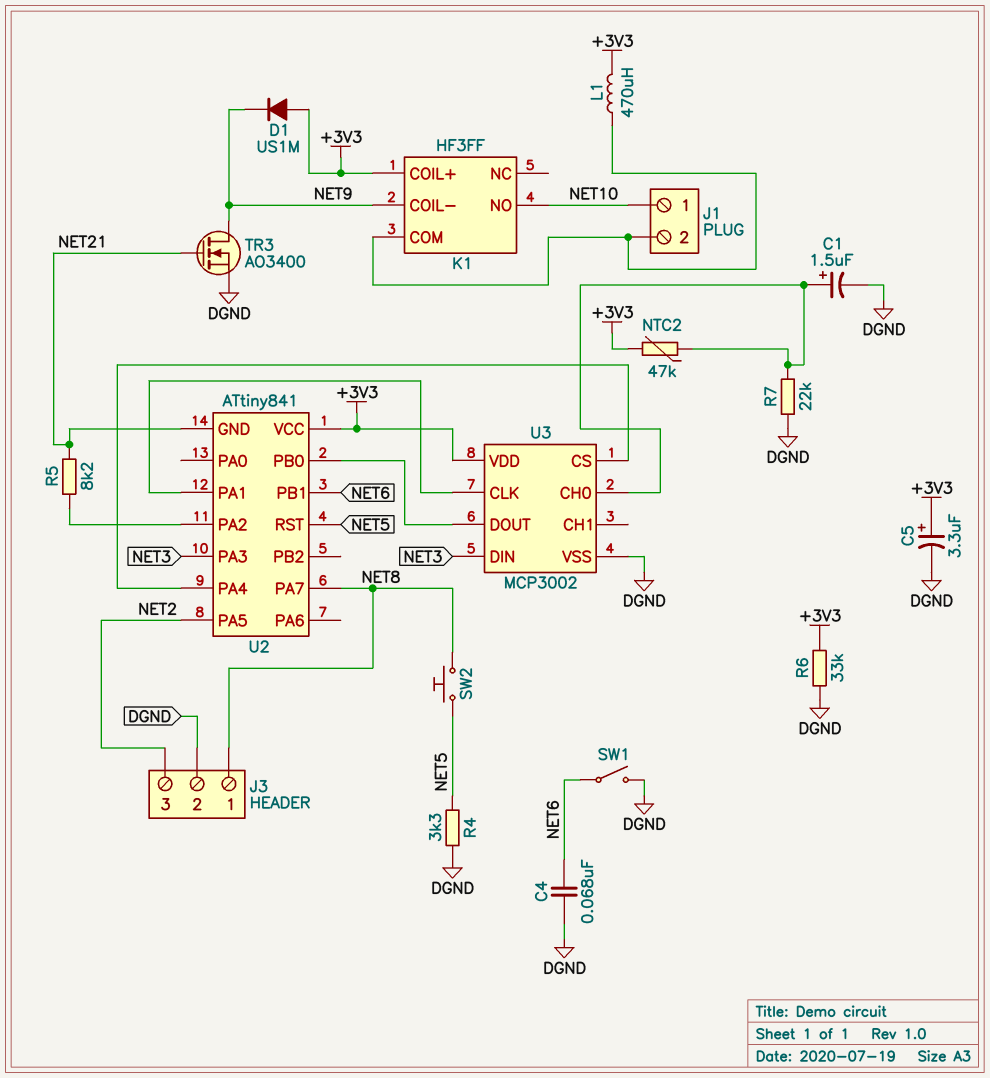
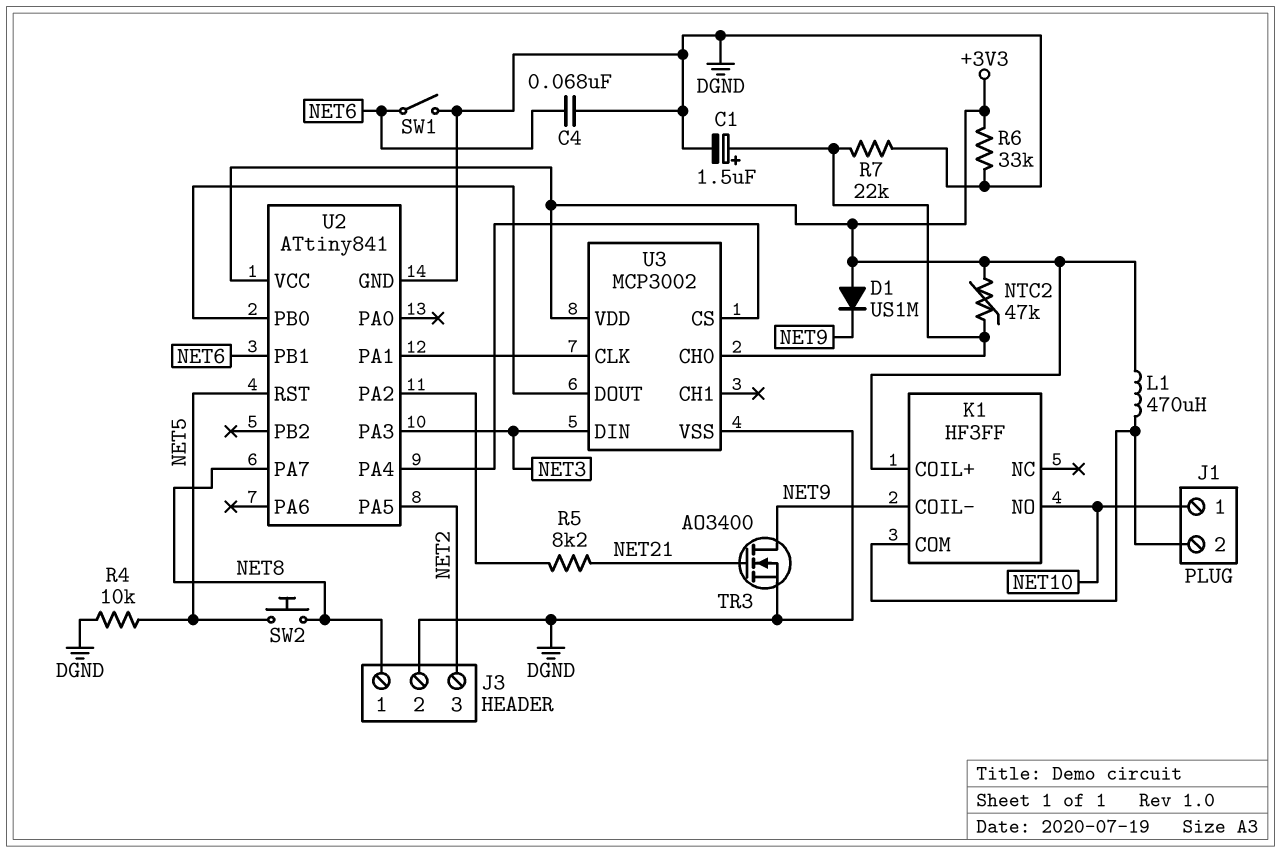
C5: 3.3uF (plus +3V3, minus DGND) -> none
R4: 3.3k (DGND, NET5) -> 10k (DGND, NET5)
U2 pin GND: NET21 -> DGND

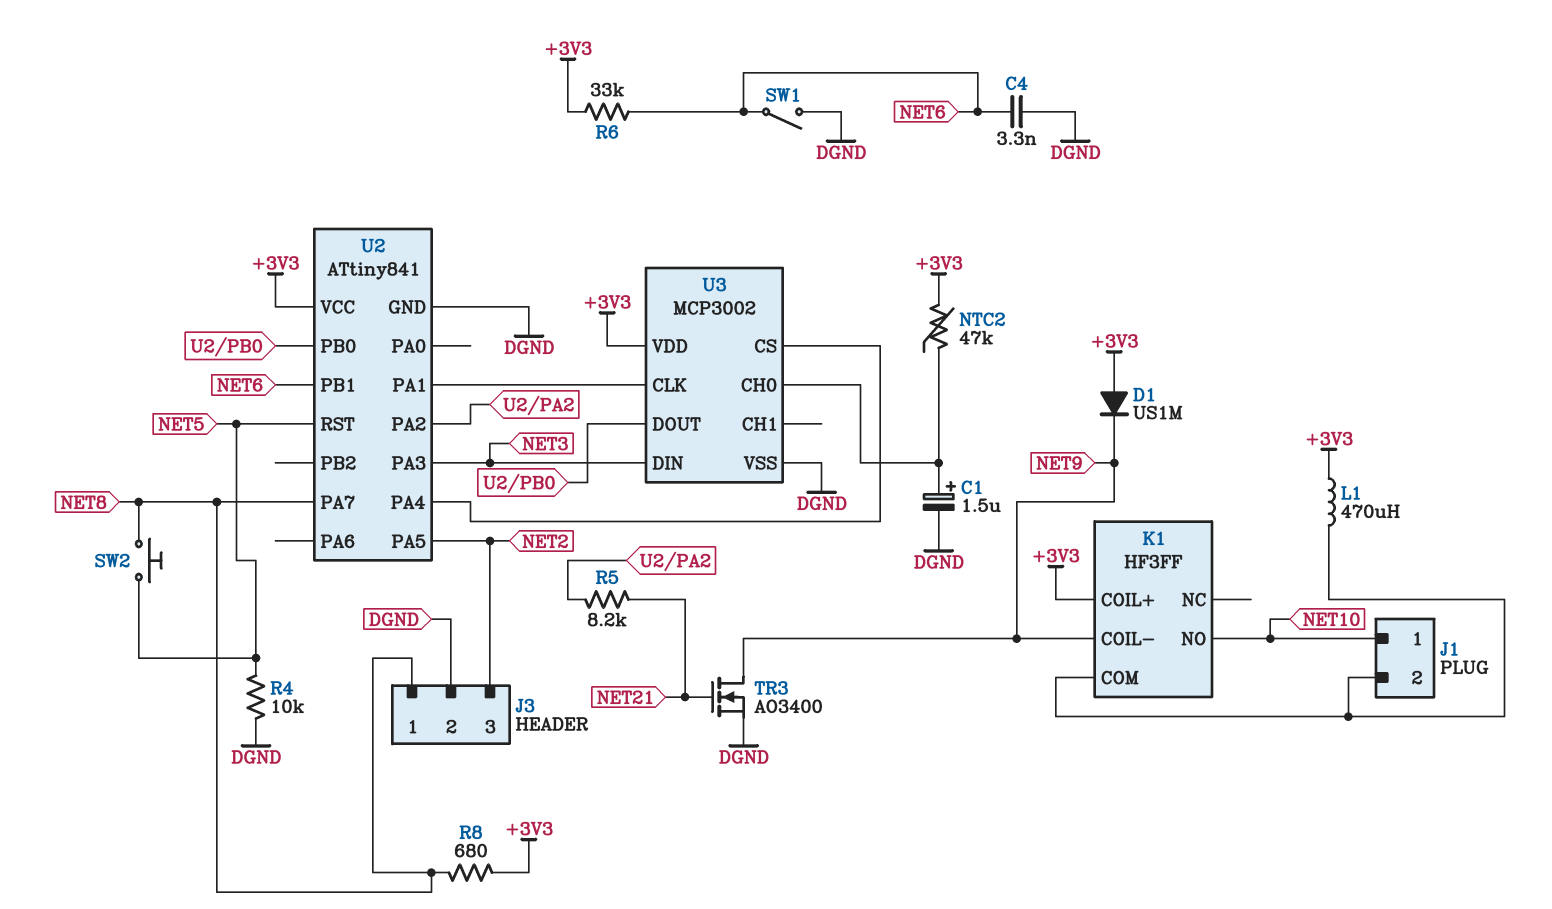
C4: 68nF (DGND, NET6) -> 3.3nF (DGND, NET6)
R6: 33k (+3V3, DGND) -> 33k (+3V3, NET6)
R7: 22k (DGND, U3/CH0) -> none
R8: none -> 680 (+3V3, NET8)

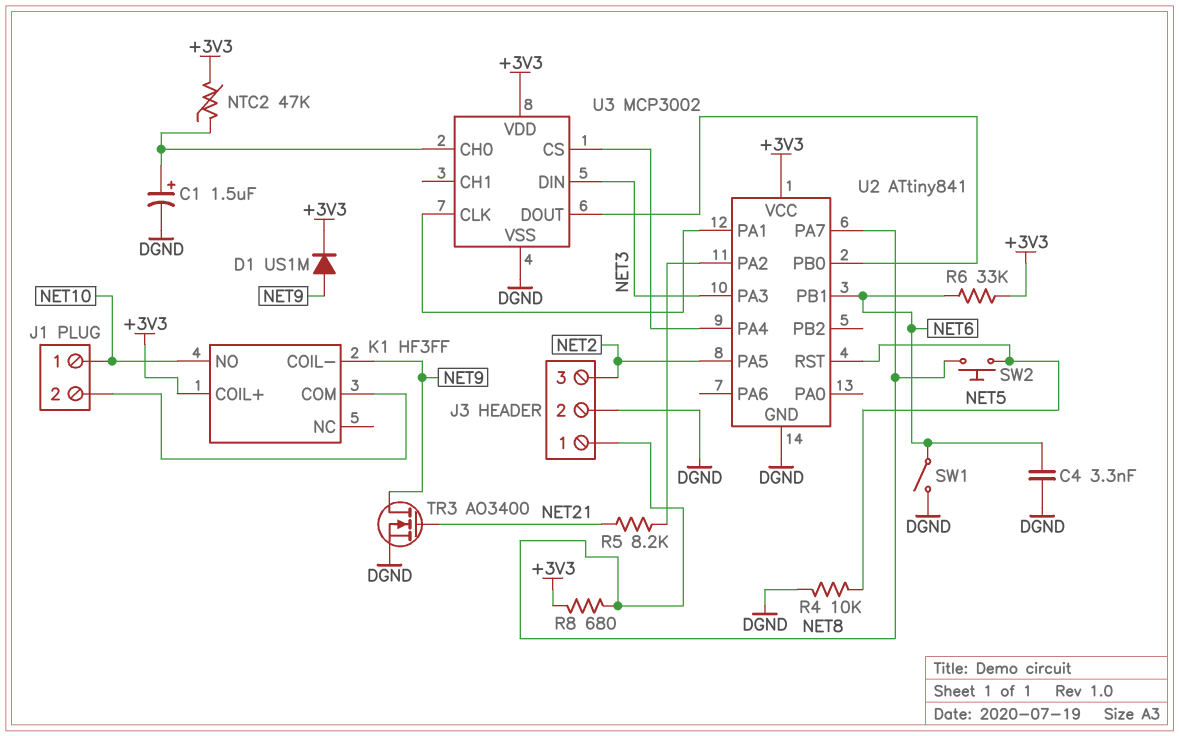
D1: diode US1M (A +3V3, K NET9) -> diode US1M (A NET9, K +3V3)
L1: 470uH (+3V3, J1/2) -> none

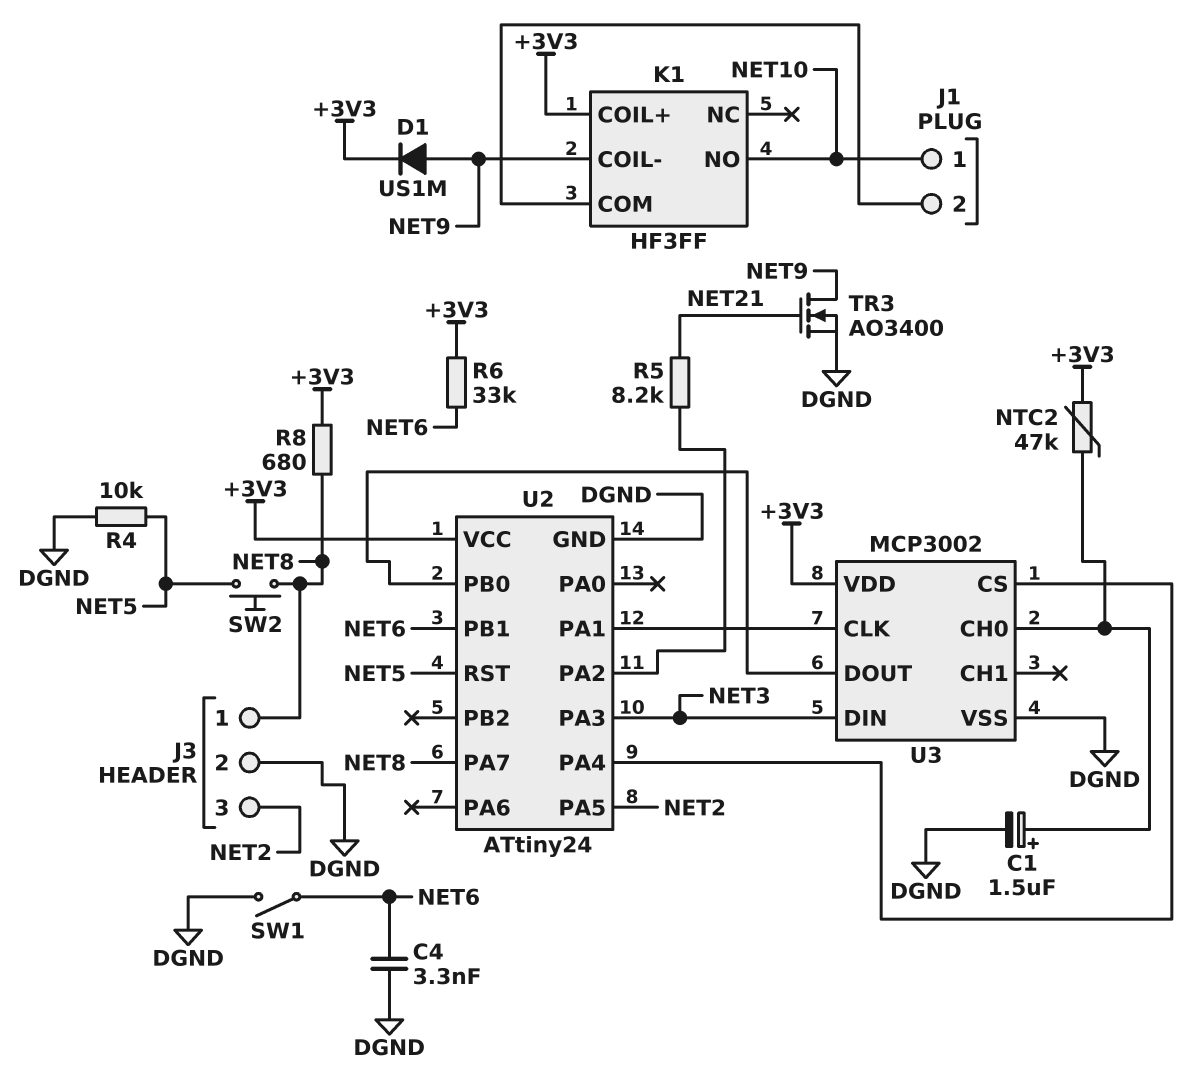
U2: ATtiny841 -> ATtiny24

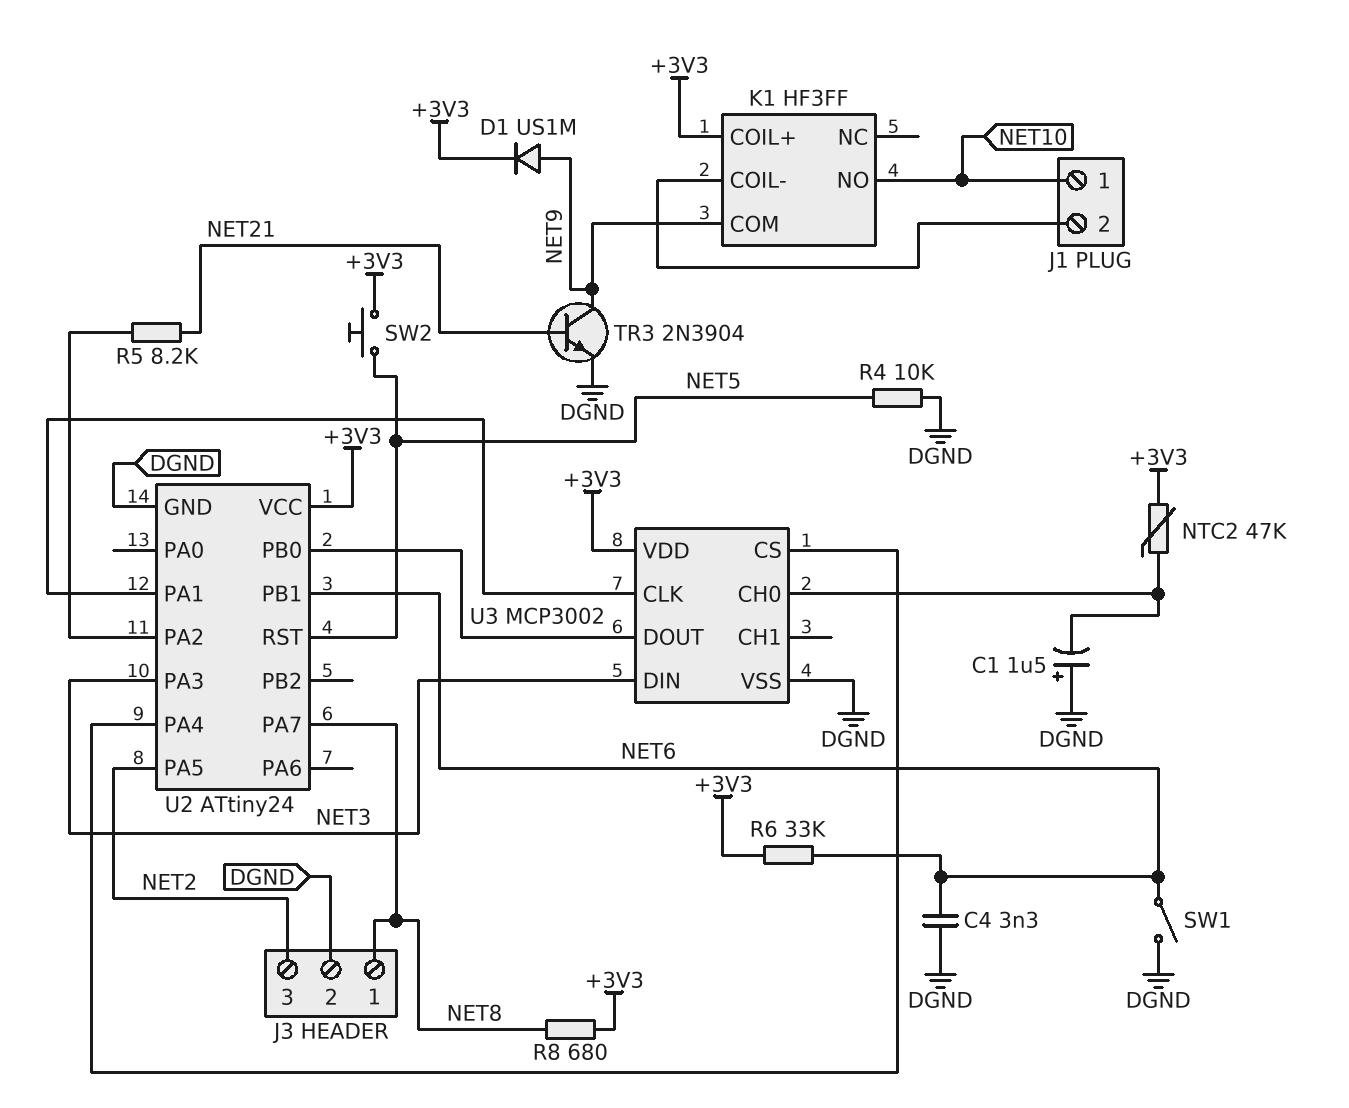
C1: 1.5uF (plus U3/CH0, minus DGND) -> 1.5uF (plus DGND, minus U3/CH0)
K1 pin COIL-: NET9 -> J1/2
K1 pin COM: J1/2 -> NET9
SW2: button (NET5, NET8) -> button (+3V3, NET5)
TR3: NMOS AO3400 (G NET21, D NET9, S DGND) -> NPN 2N3904 (B NET21, C NET9, E DGND)

